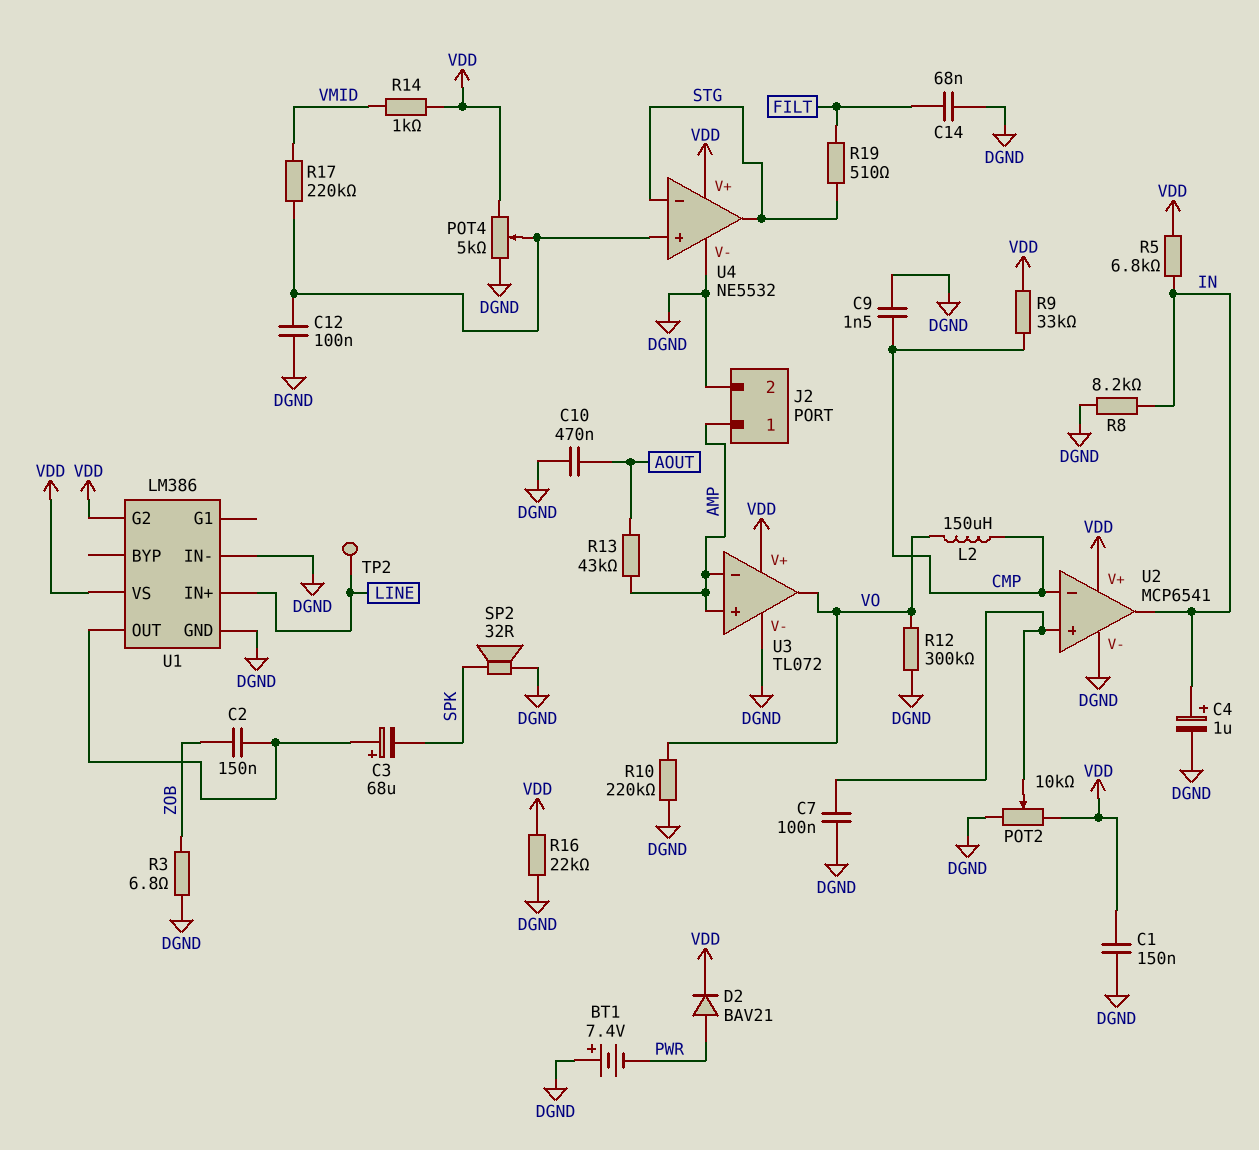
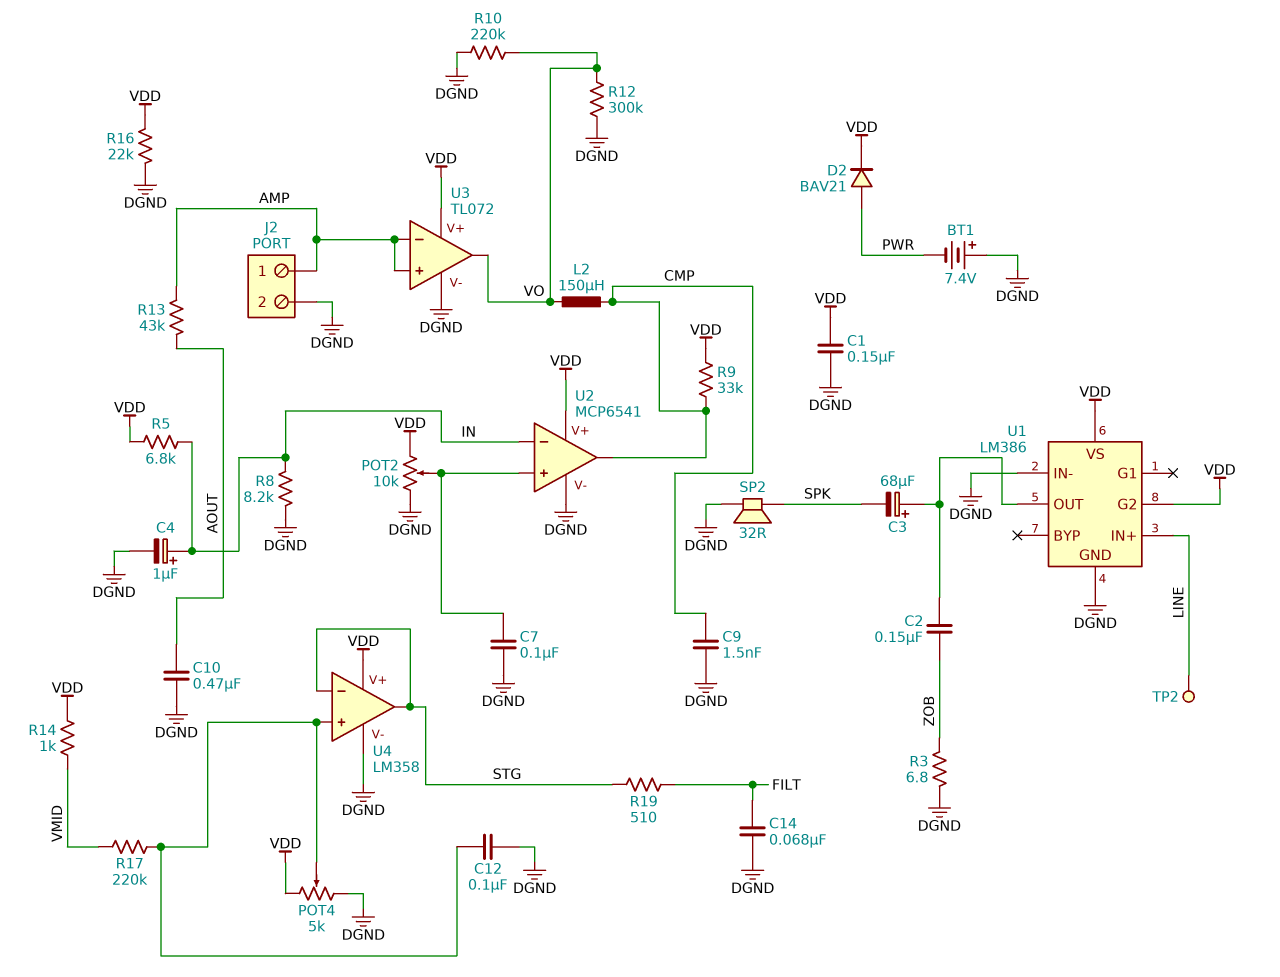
U2 pin in-: CMP -> IN
U2 pin out: IN -> CMP
U4: NE5532 -> LM358

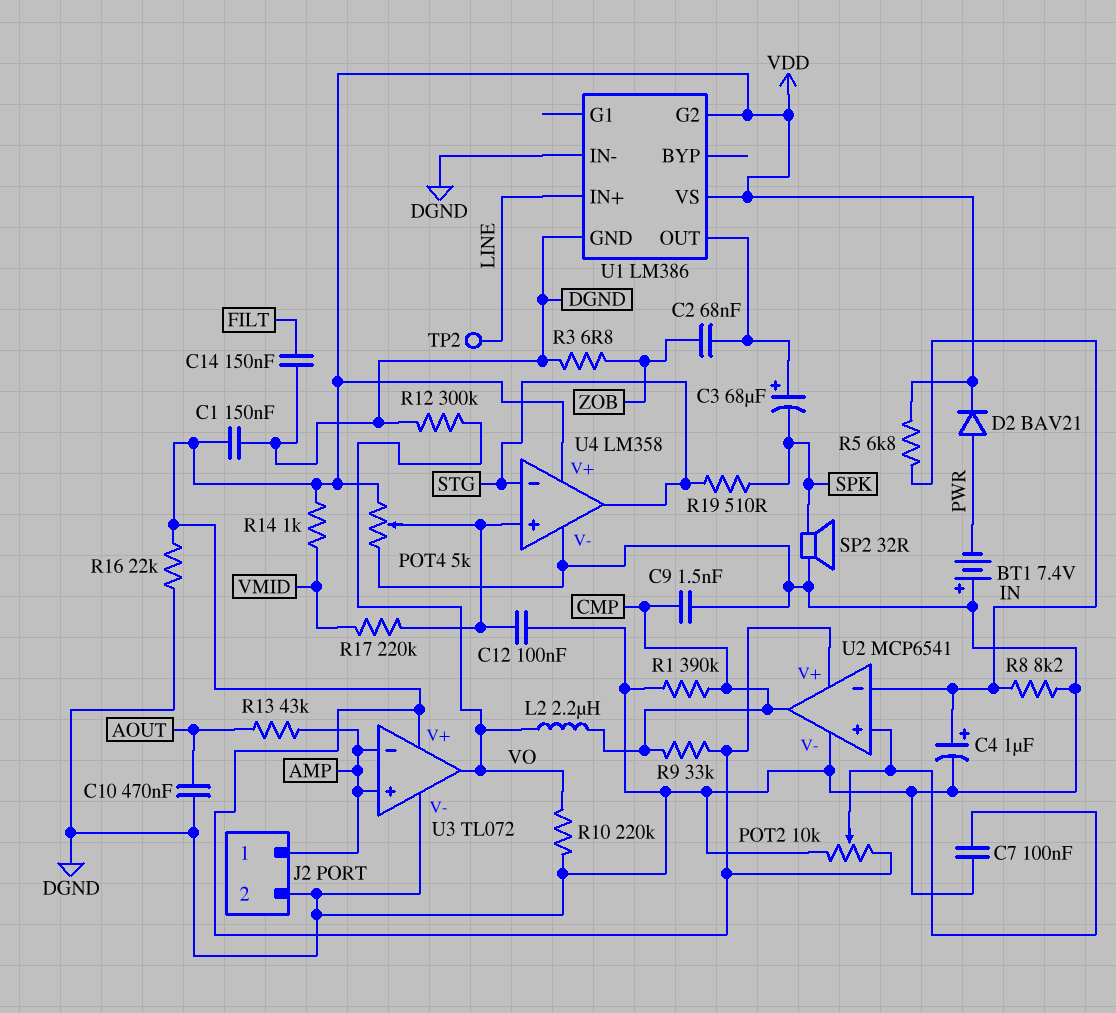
C2: 150nF (U1/OUT, ZOB) -> 68nF (U1/OUT, ZOB)
C14: 68nF (DGND, FILT) -> 150nF (DGND, FILT)
L2: 150uH (CMP, VO) -> 2.2uH (CMP, VO)
R1: none -> 390k (CMP, DGND)
R19: 510 (FILT, STG) -> 510 (SPK, STG)

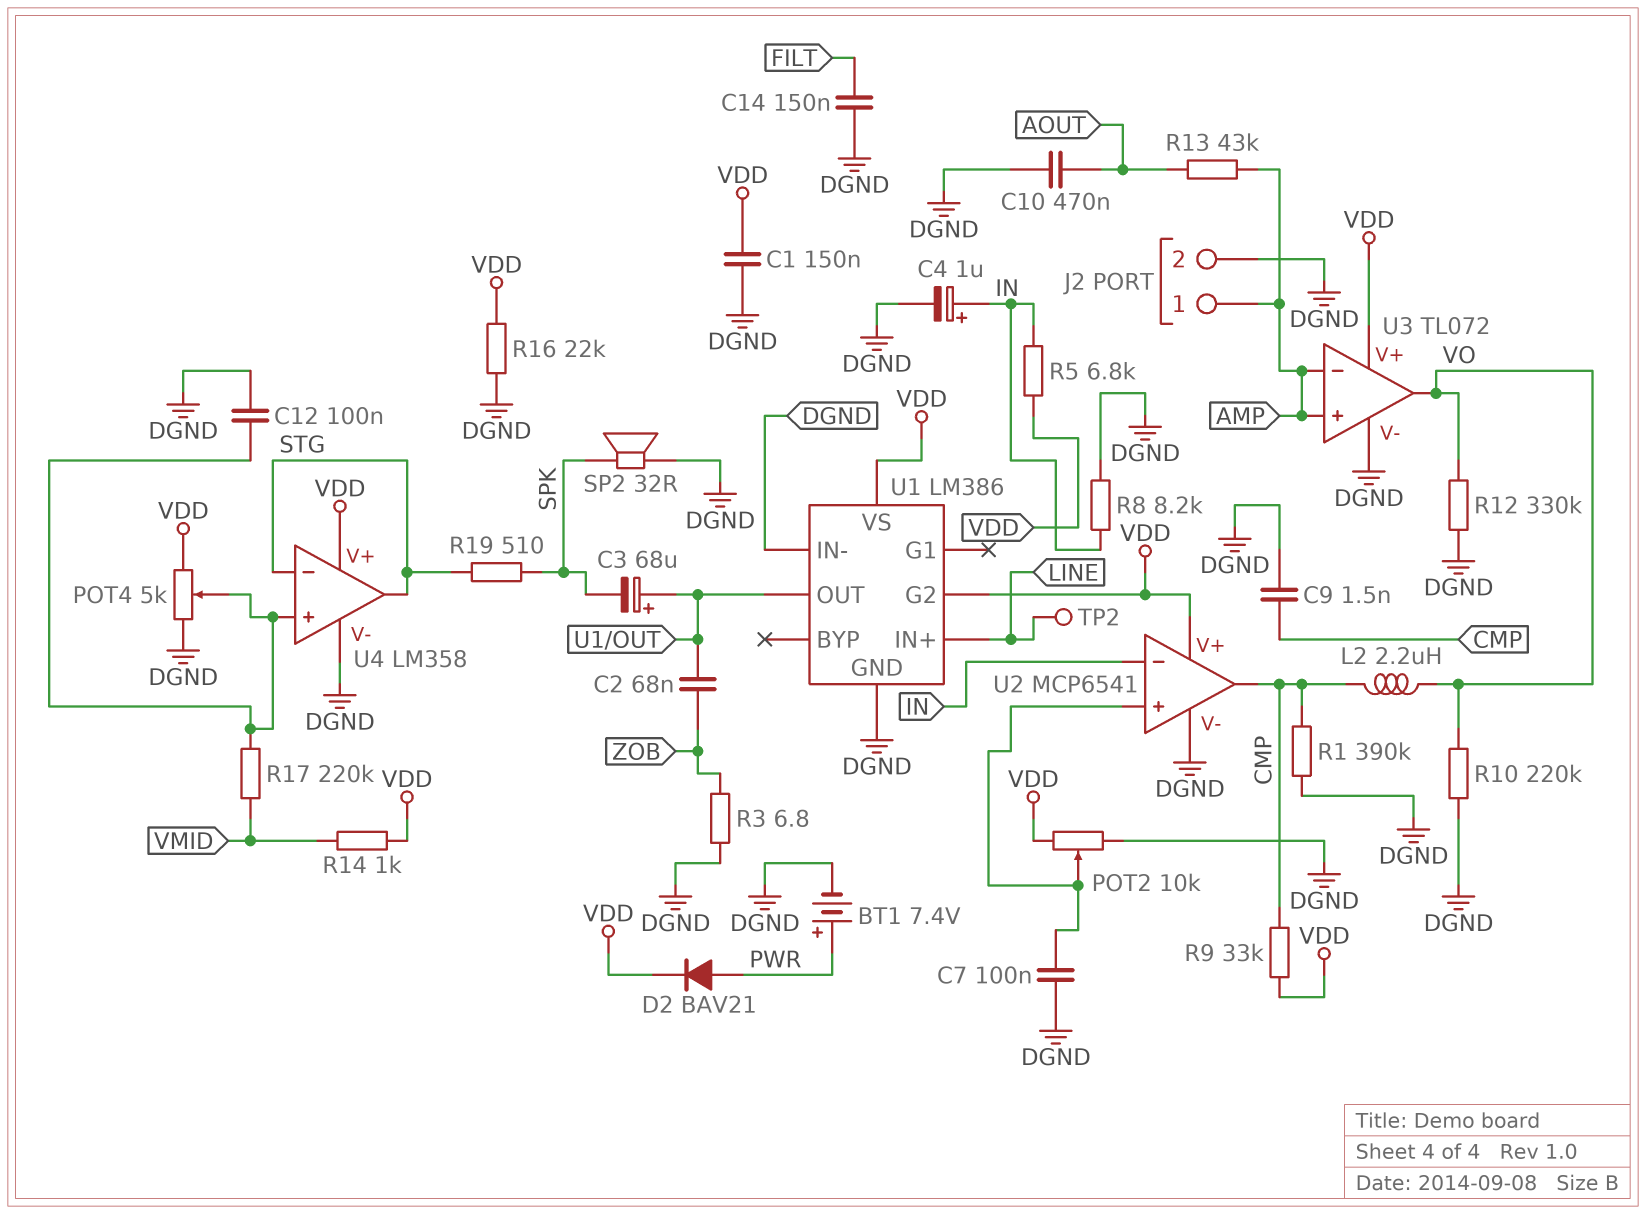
BT1: 7.4V (plus DGND, minus PWR) -> 7.4V (plus PWR, minus DGND)
R12: 300k (DGND, VO) -> 330k (DGND, VO)

